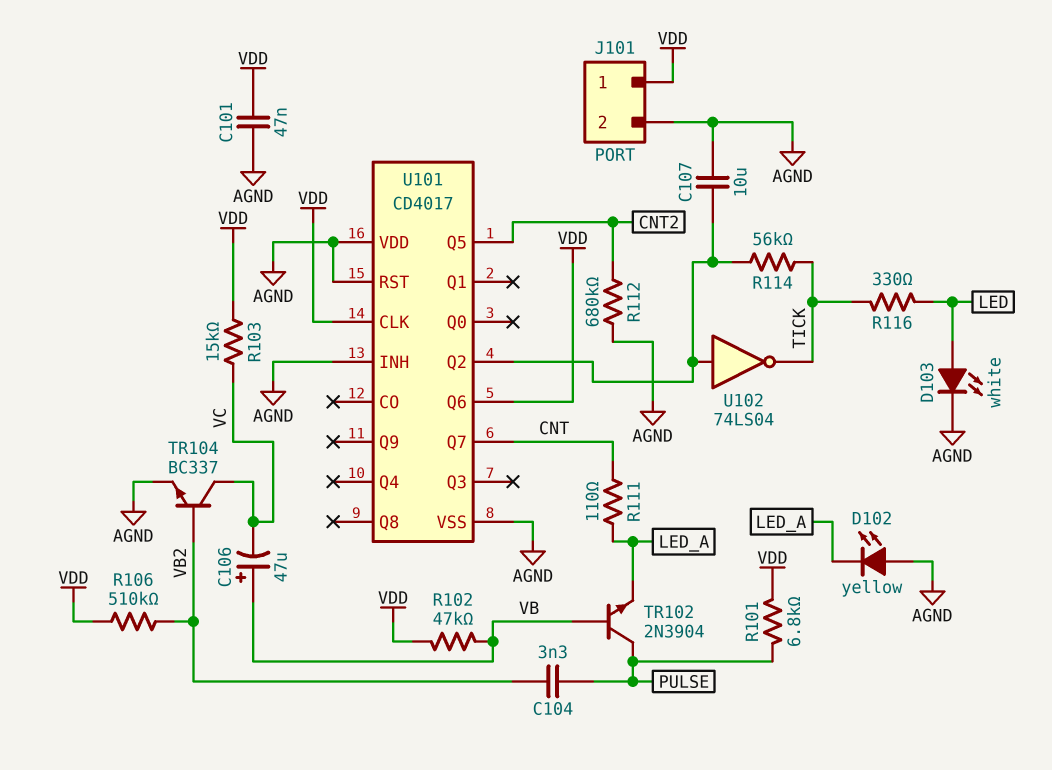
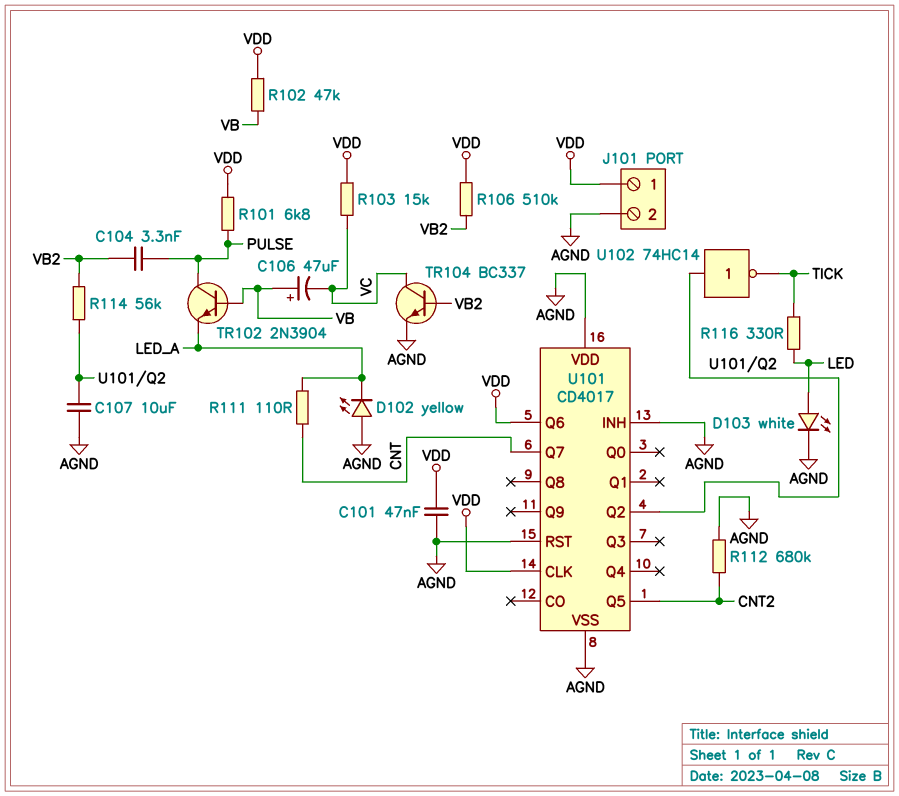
R114: 56k (TICK, U101/Q2) -> 56k (U101/Q2, VB2)
U102: NOT 74LS04 (in U101/Q2, out TICK) -> NOT 74HC14 (in U101/Q2, out TICK)

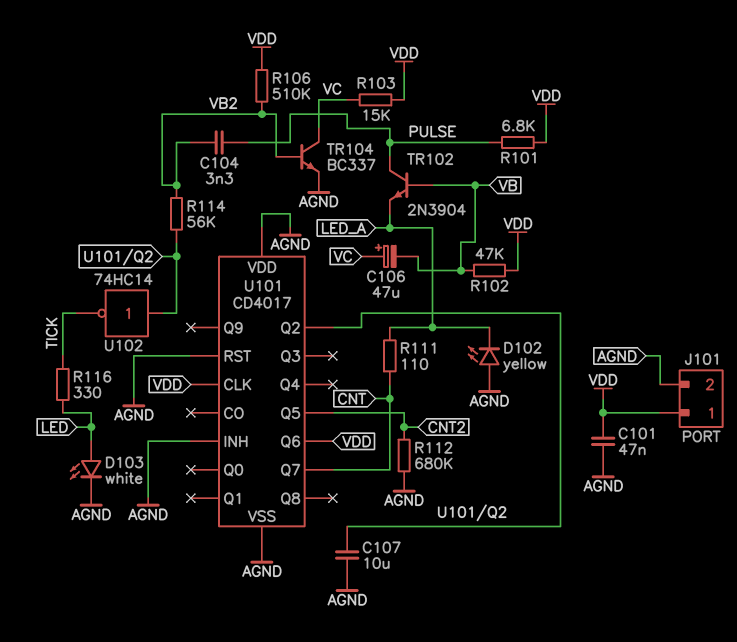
C106: 47uF (plus VB, minus VC) -> 47uF (plus VC, minus VB)

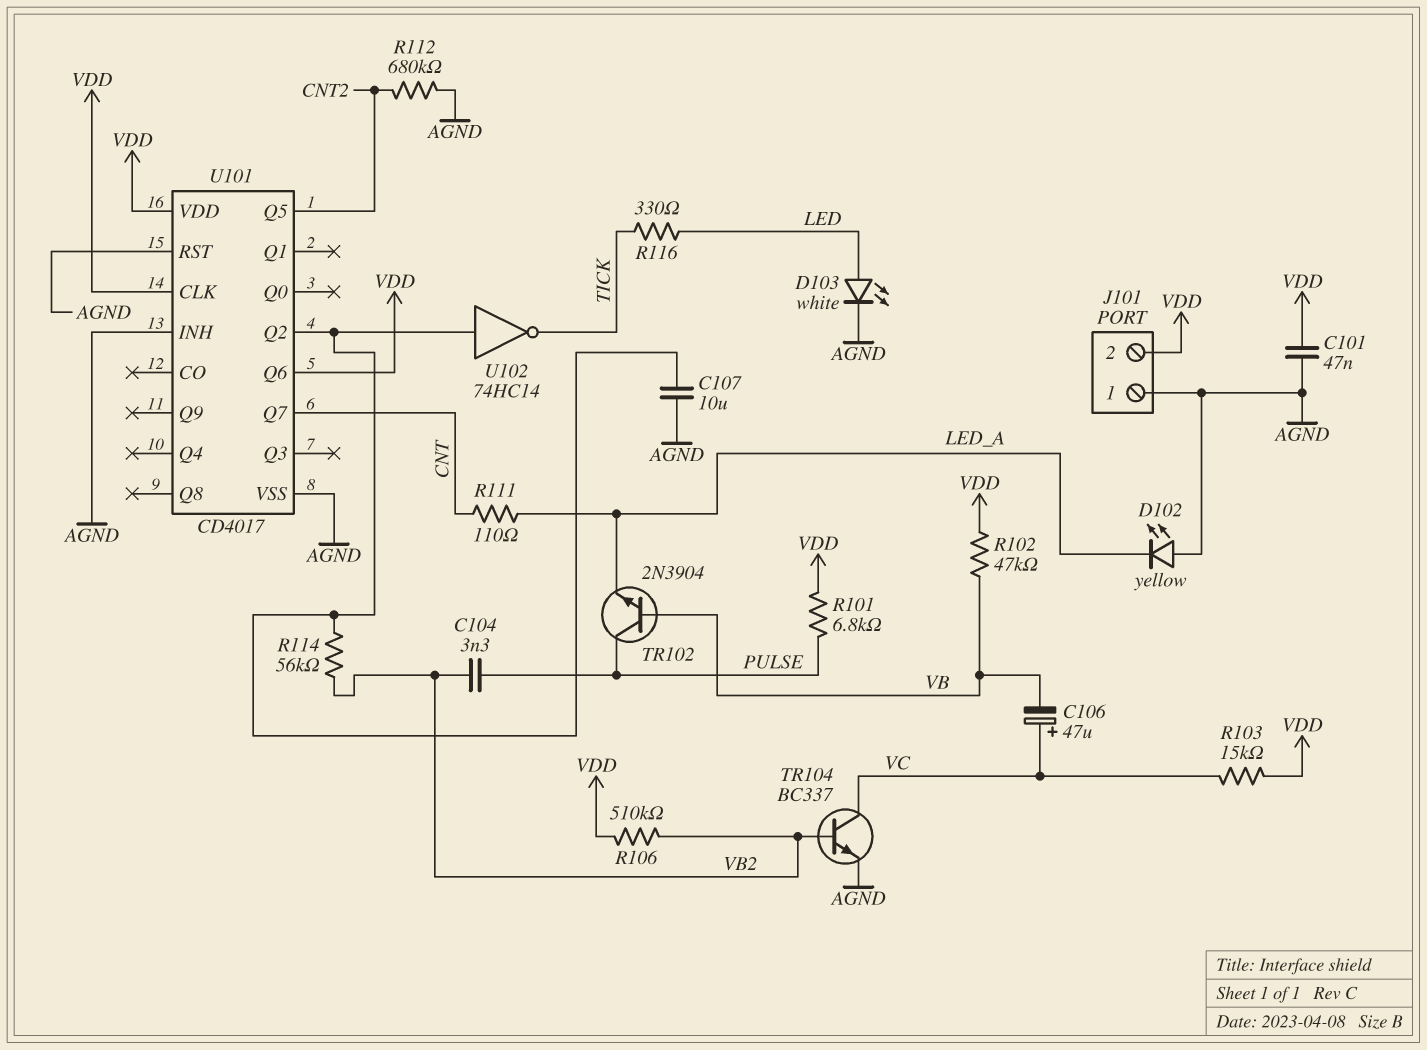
J101 pin 1: VDD -> AGND
J101 pin 2: AGND -> VDD
U101 pin VDD: AGND -> VDD

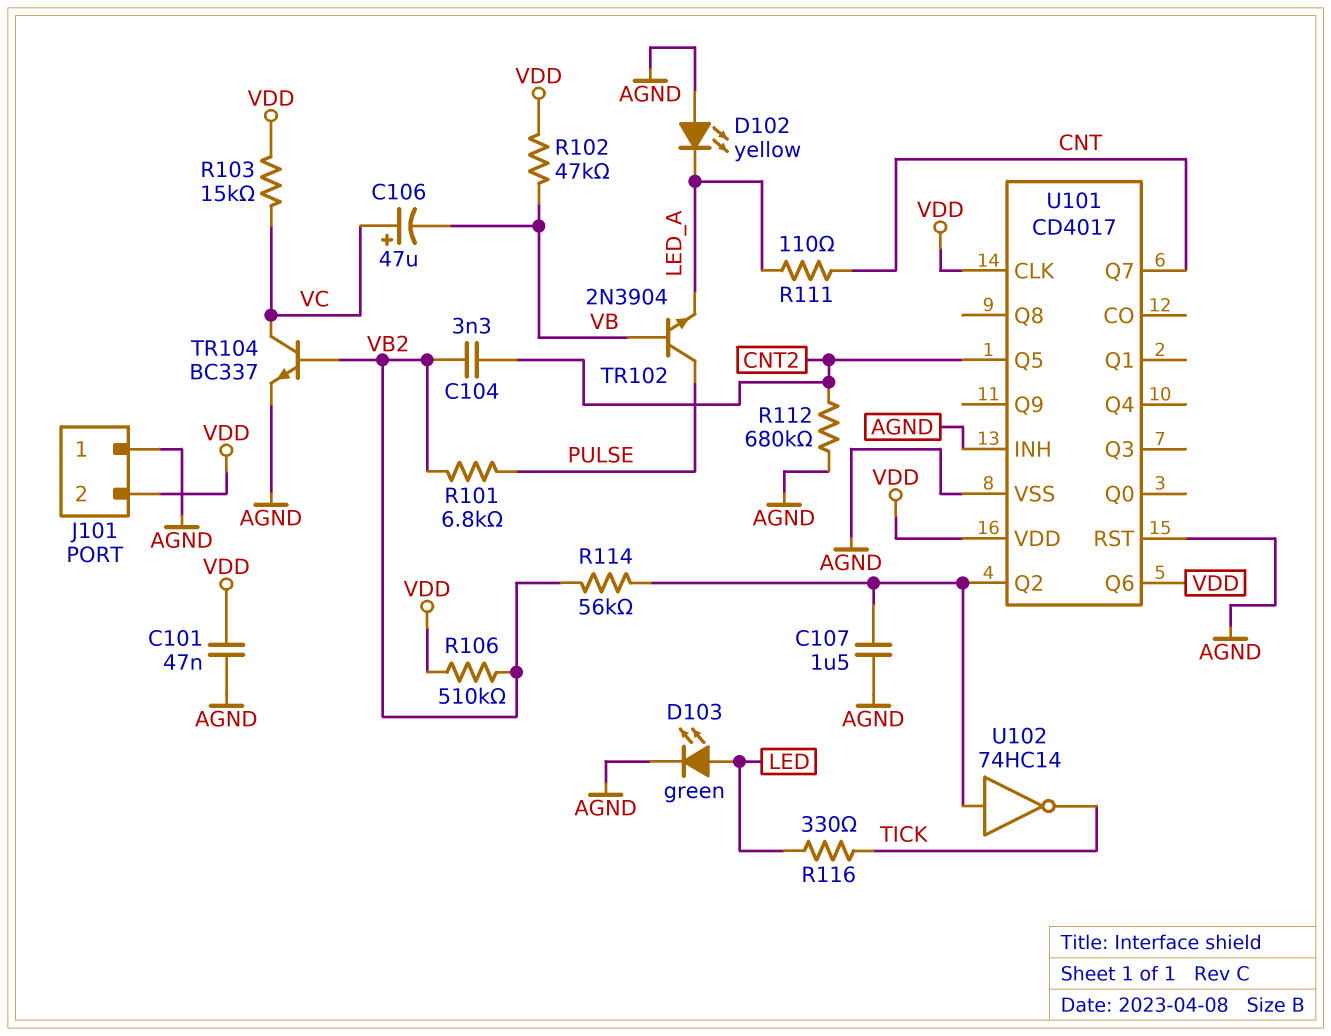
C104: 3.3nF (PULSE, VB2) -> 3.3nF (CNT2, VB2)
C107: 10uF (AGND, U101/Q2) -> 1.5uF (AGND, U101/Q2)
D103: LED white (A LED, K AGND) -> LED green (A LED, K AGND)
R101: 6.8k (PULSE, VDD) -> 6.8k (PULSE, VB2)

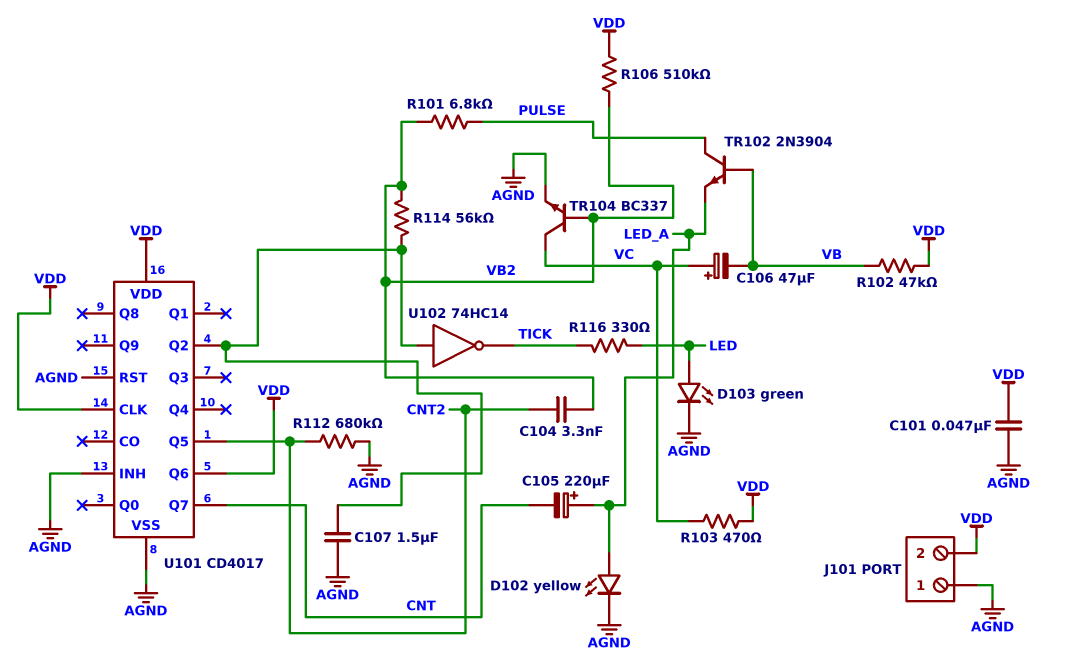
C105: none -> 220uF (plus LED_A, minus CNT)
D102: LED yellow (A AGND, K LED_A) -> LED yellow (A LED_A, K AGND)
R103: 15k (VC, VDD) -> 470 (VC, VDD)
R111: 110 (CNT, LED_A) -> none

